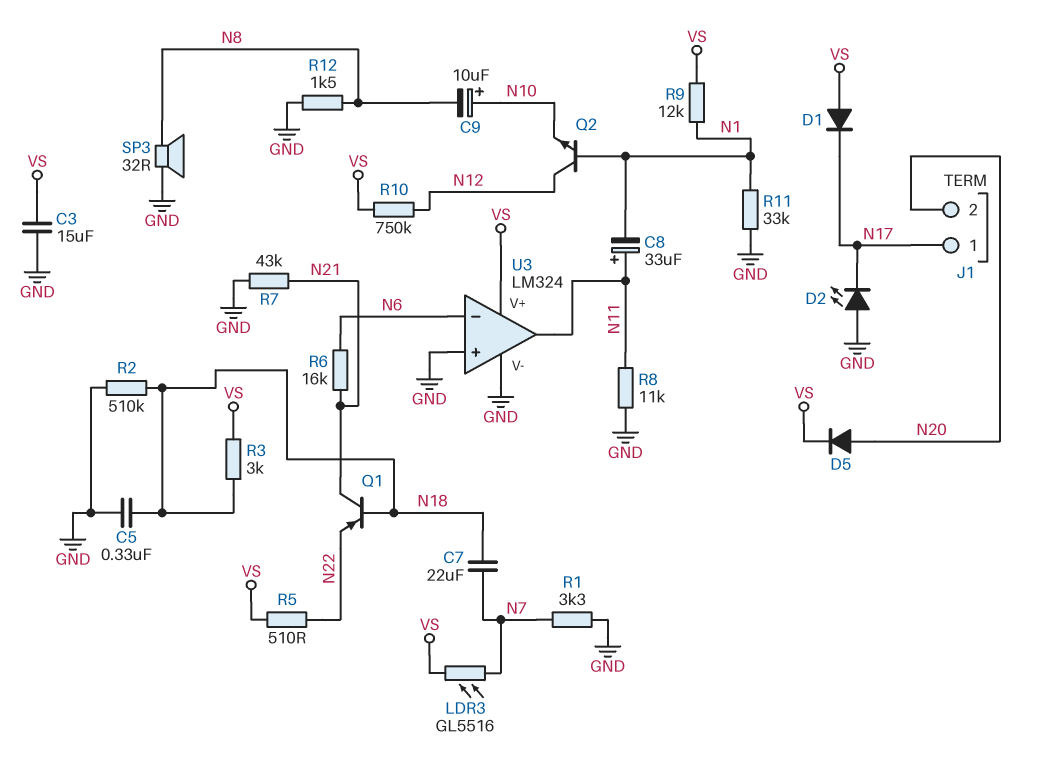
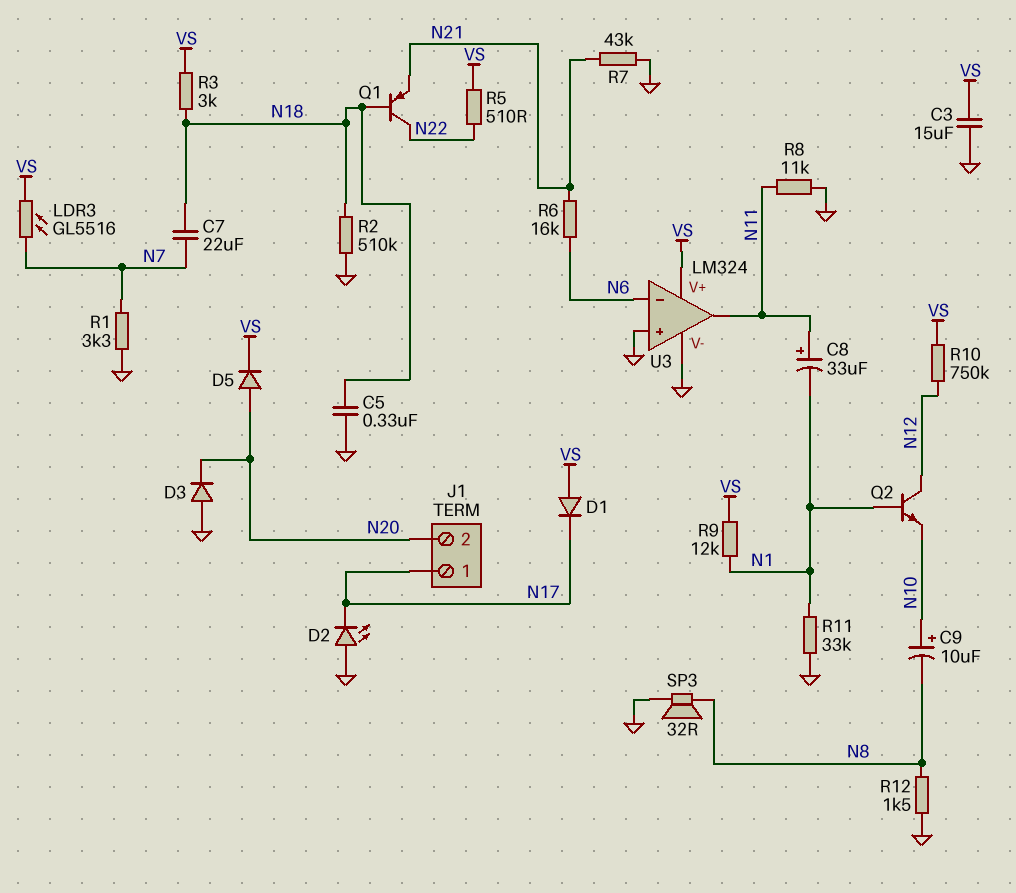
D3: none -> diode (A GND, K N20)
Q1: PNP (B N18, C N21, E N22) -> PNP (B N18, C N22, E N21)

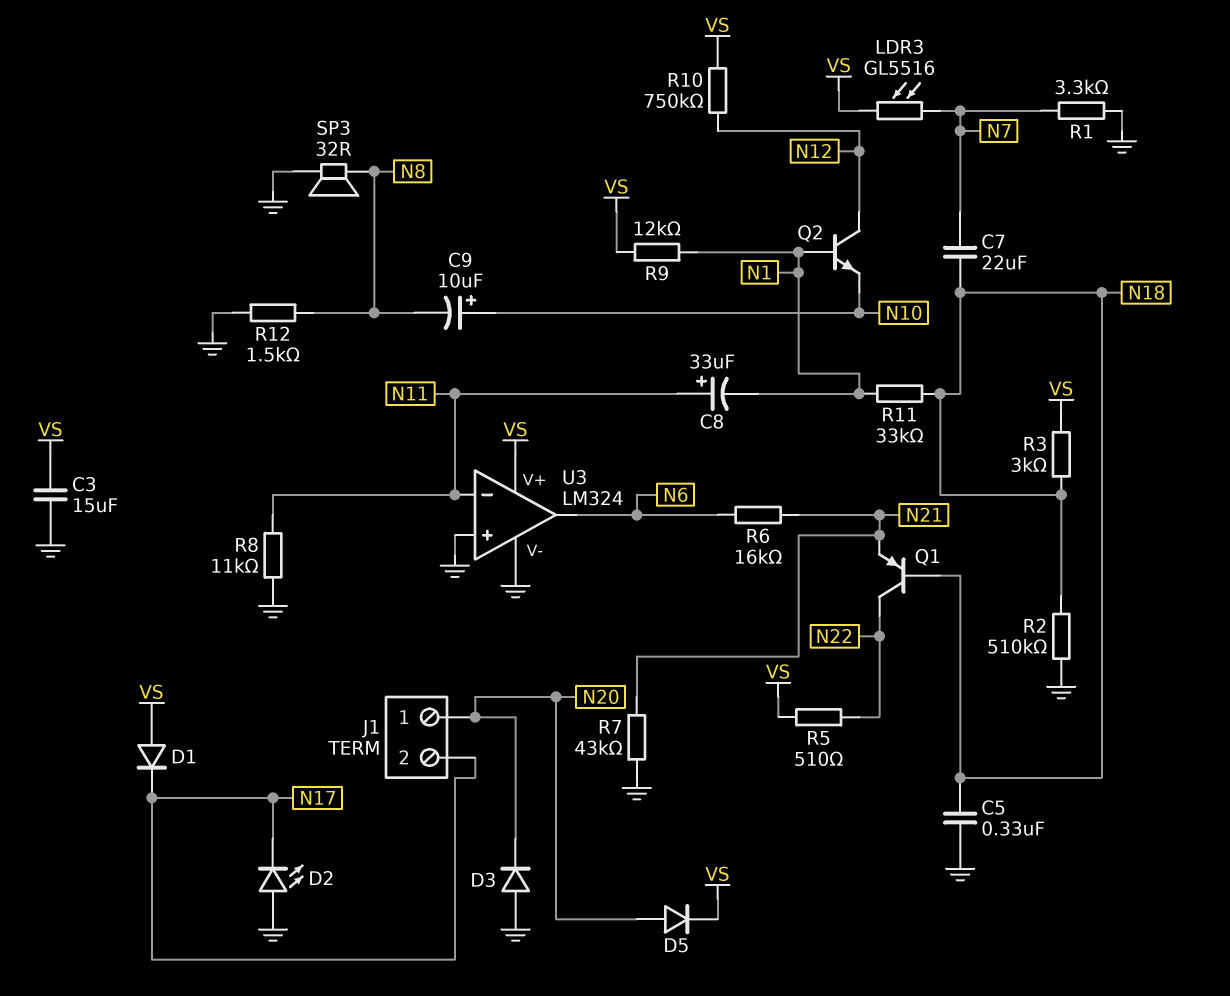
J1 pin 1: N17 -> N20
J1 pin 2: N20 -> N17
R11: 33k (GND, N1) -> 33k (N1, N18)
U3 pin in-: N6 -> N11
U3 pin out: N11 -> N6

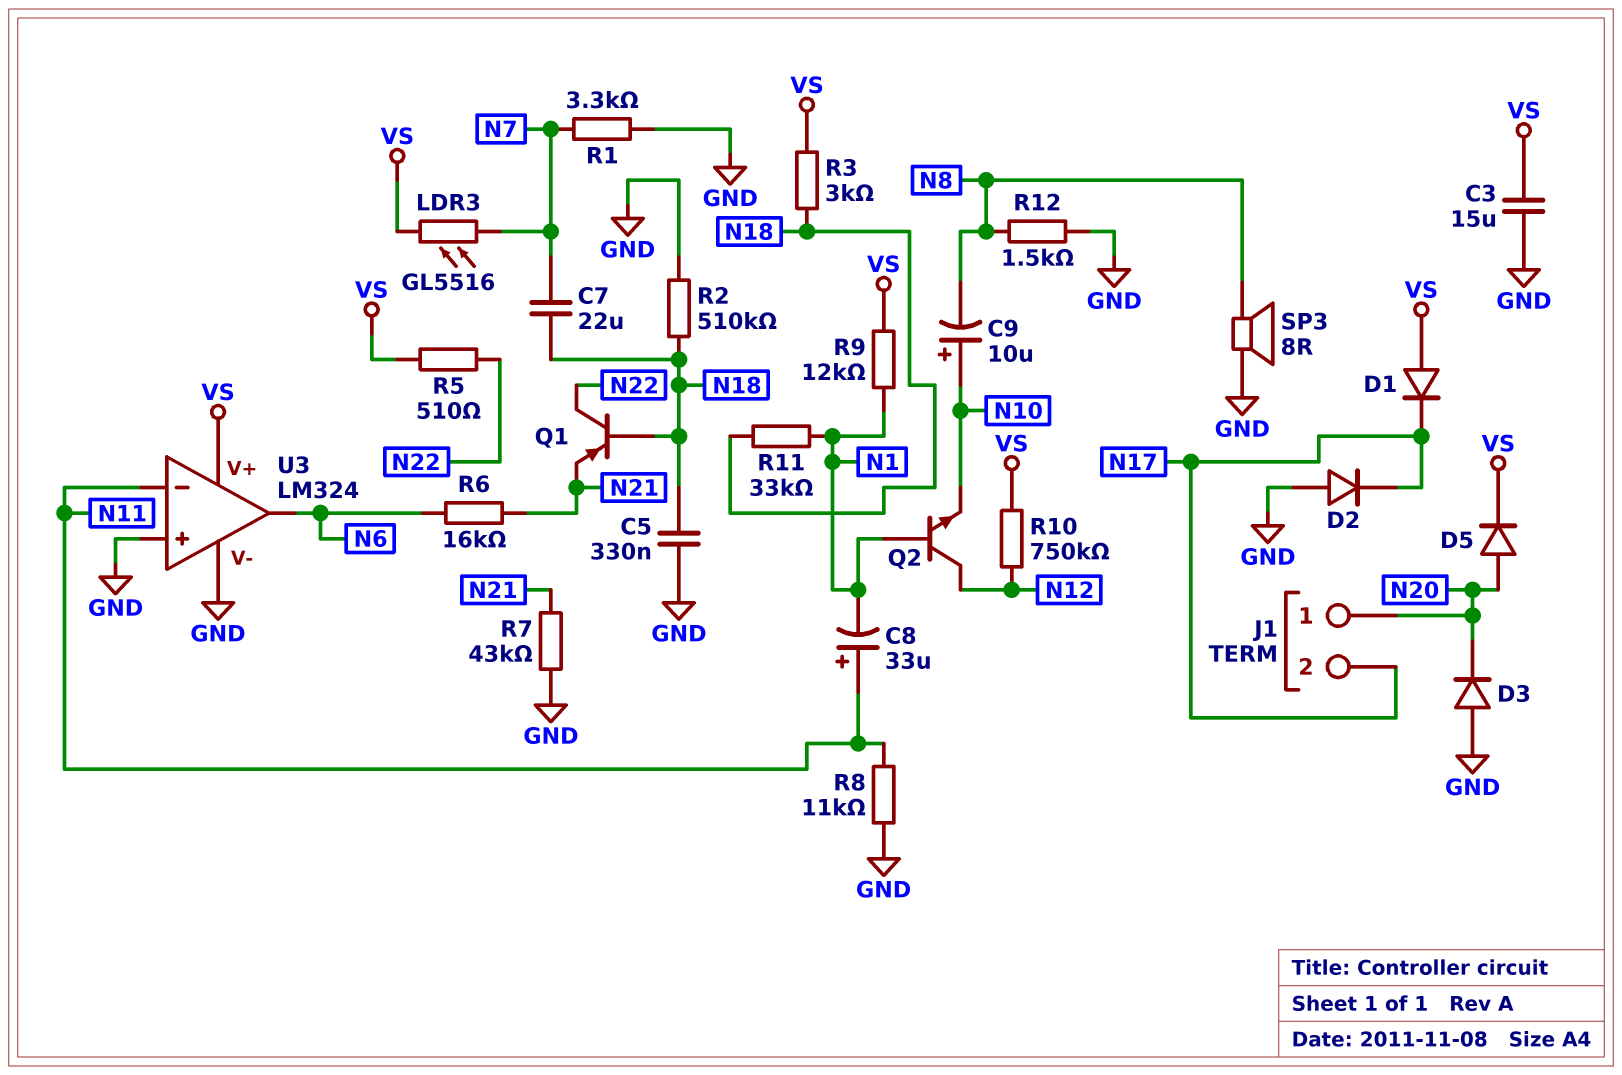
D2: LED (A GND, K N17) -> diode (A GND, K N17)
SP3: speaker 32R (GND, N8) -> speaker 8R (GND, N8)

